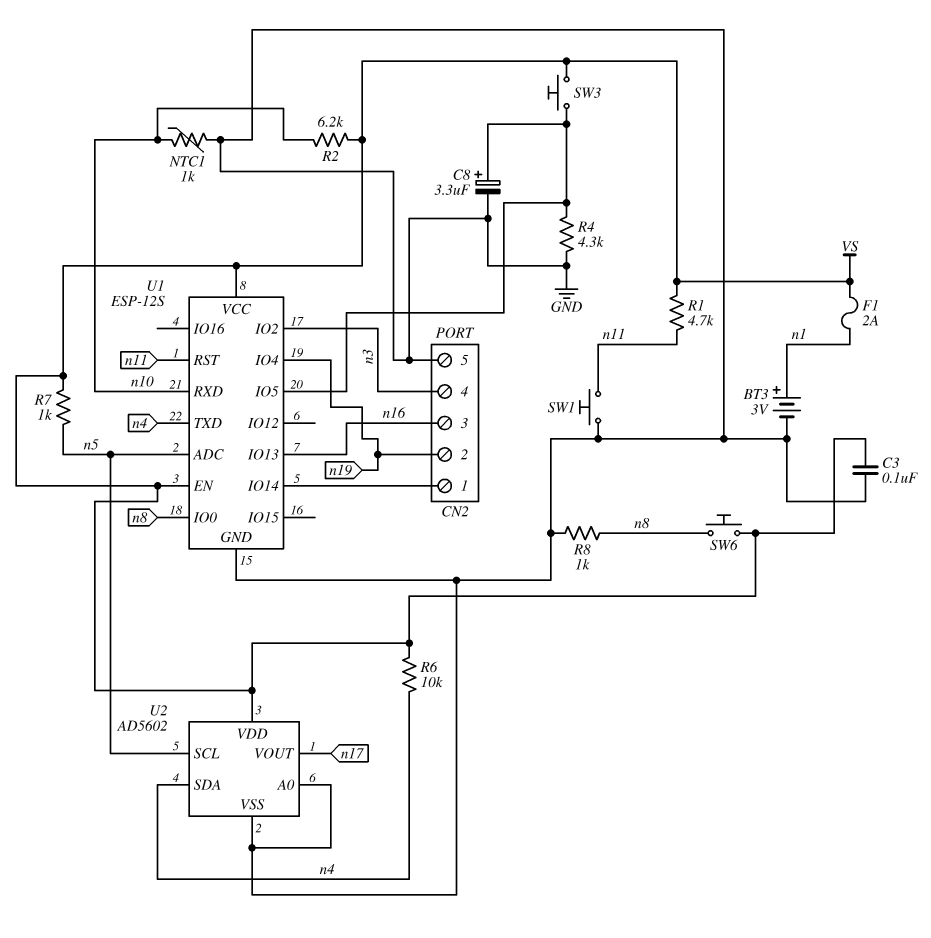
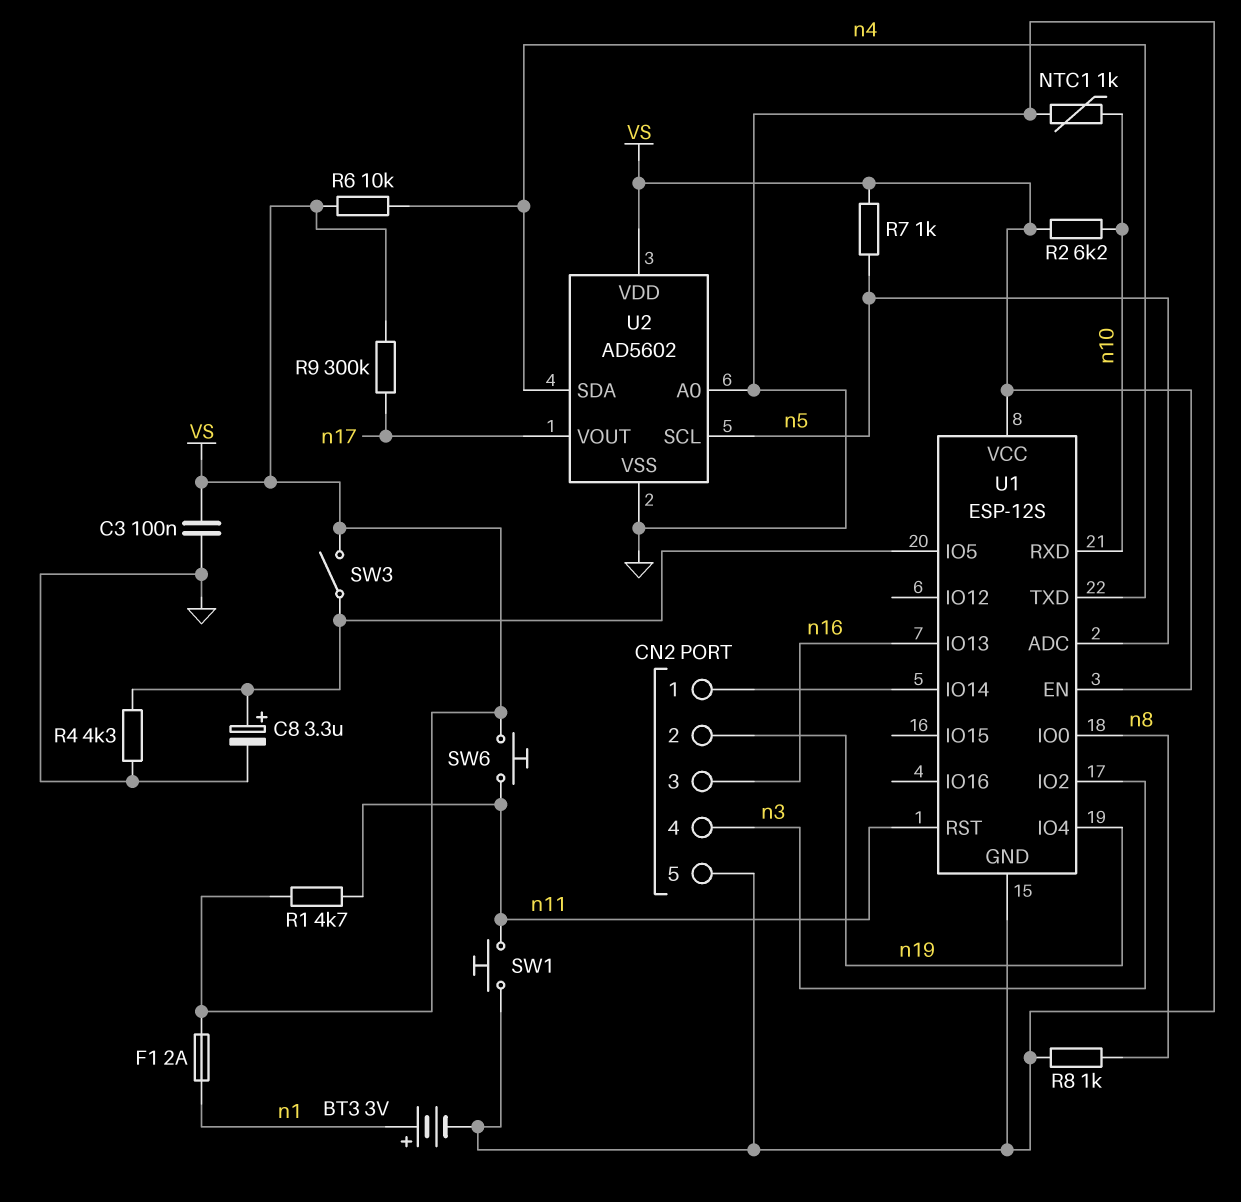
R9: none -> 300k (VS, n17)
SW3: button (U1/IO5, VS) -> switch (U1/IO5, VS)
SW6: button (VS, n8) -> button (VS, n11)

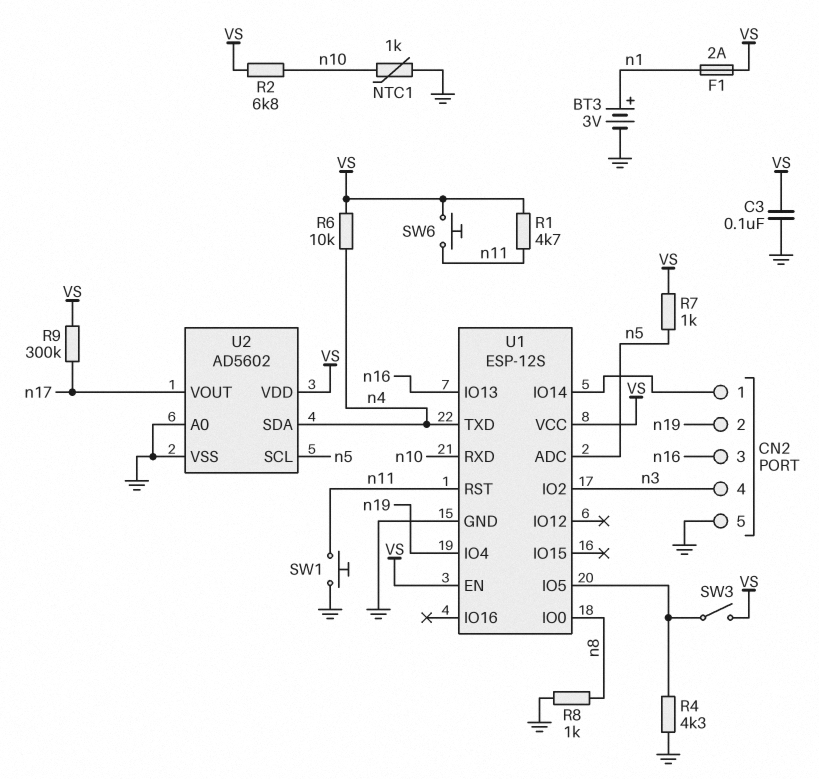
C8: 3.3uF (plus U1/IO5, minus GND) -> none
R2: 6.2k (VS, n10) -> 6.8k (VS, n10)

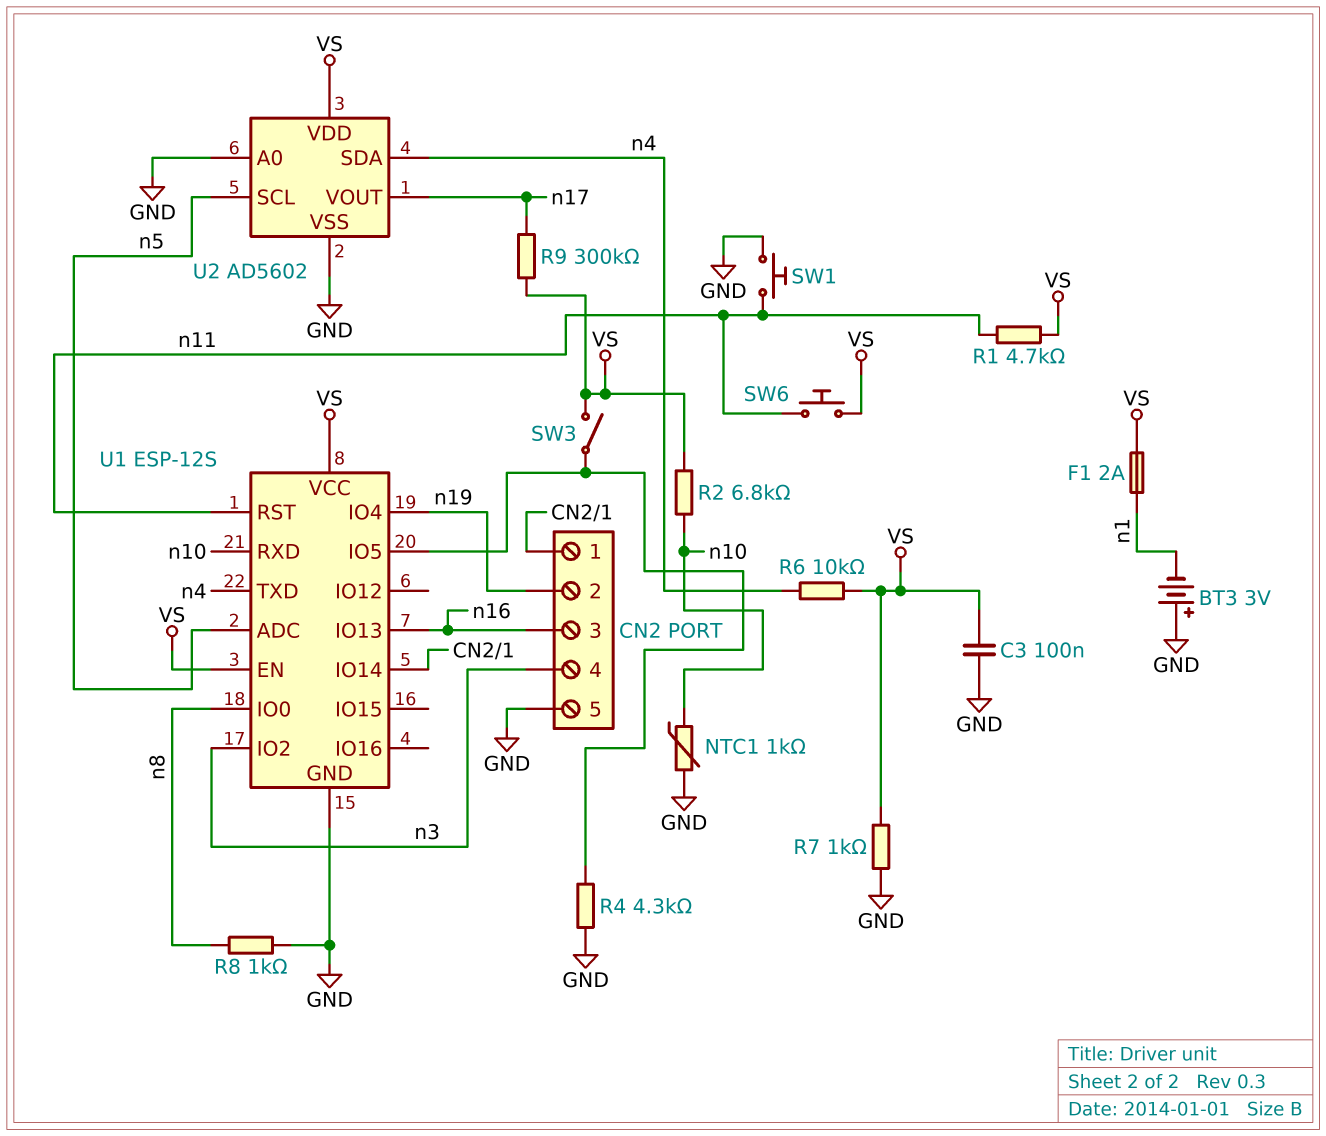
BT3: 3V (plus n1, minus GND) -> 3V (plus GND, minus n1)
R7: 1k (VS, n5) -> 1k (GND, VS)

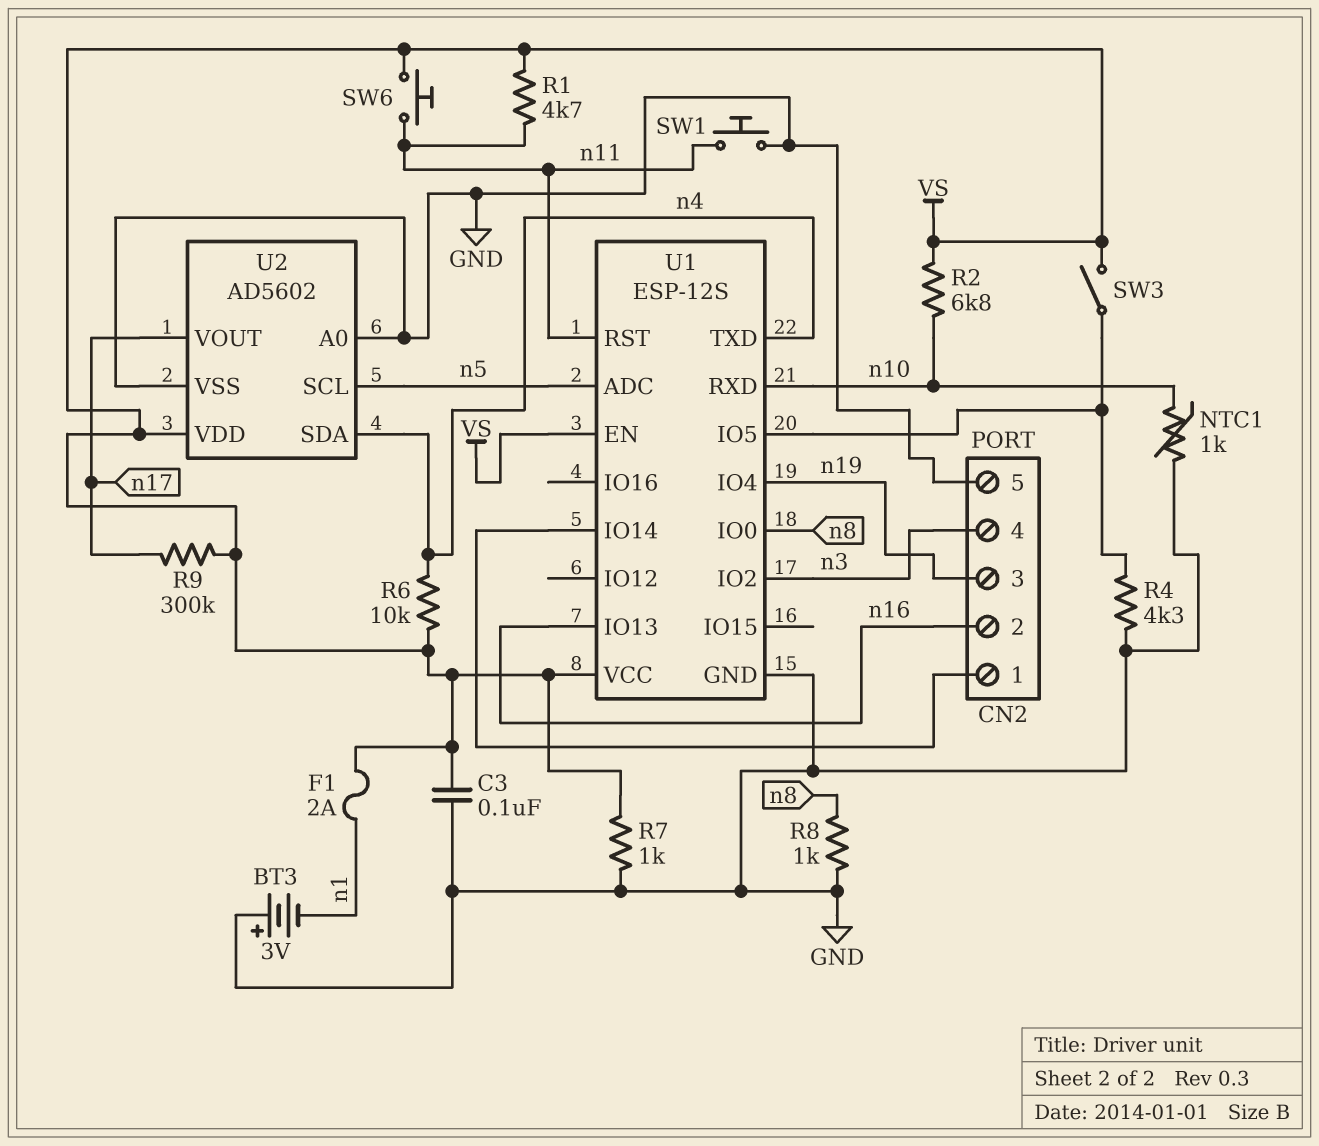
CN2 pin 2: n19 -> n16
CN2 pin 3: n16 -> n19

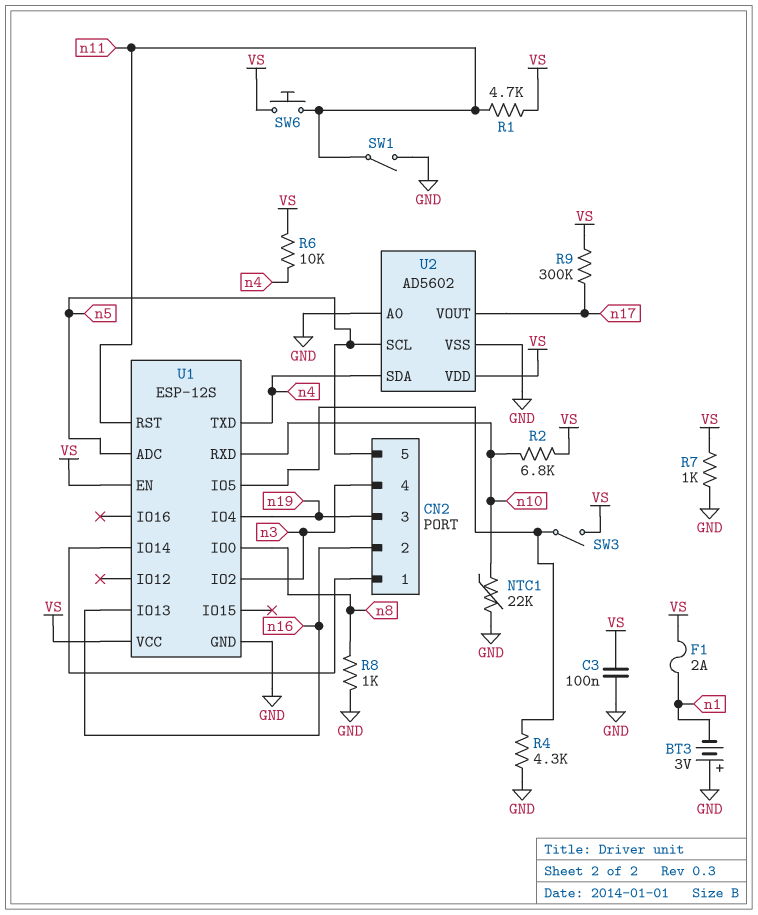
CN2 pin 5: GND -> n5
NTC1: 1k (GND, n10) -> 22k (GND, n10)
SW1: button (GND, n11) -> switch (GND, n11)

